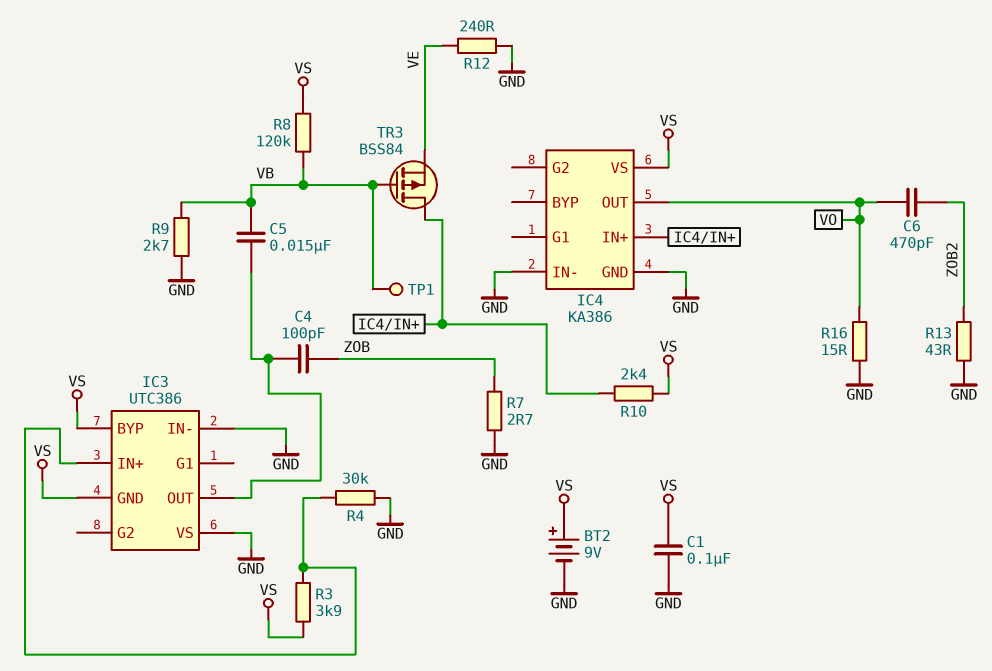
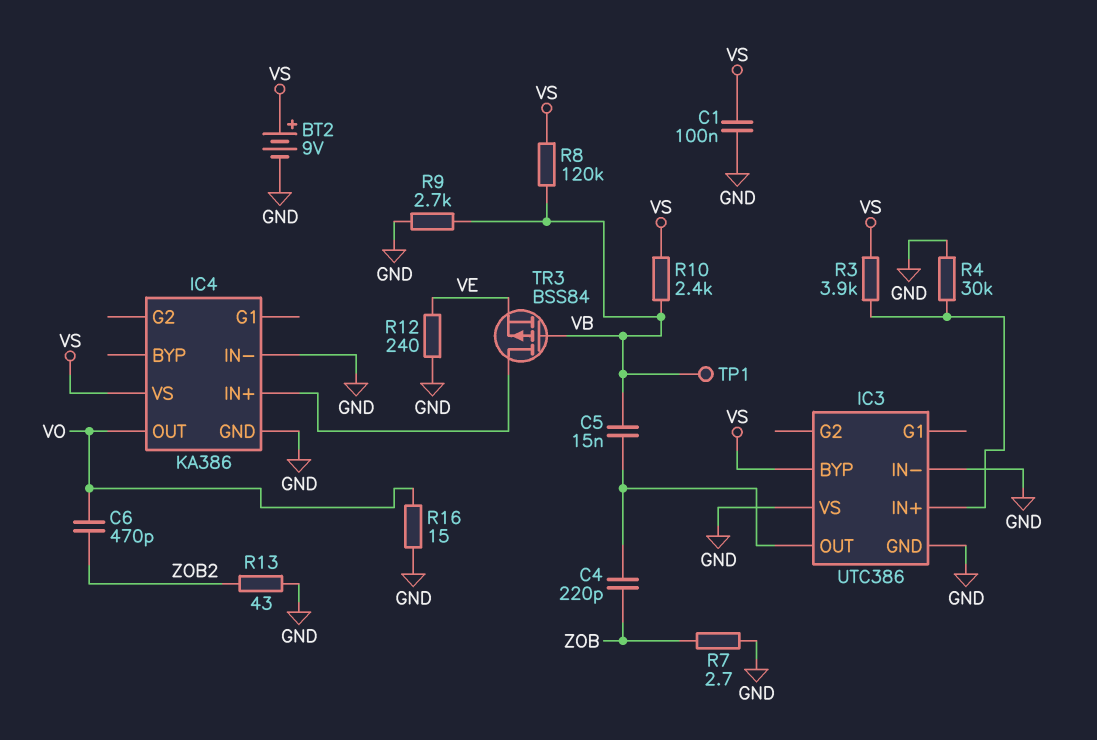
C4: 100pF (IC3/OUT, ZOB) -> 220pF (IC3/OUT, ZOB)
IC3 pin GND: VS -> GND
R10: 2.4k (IC4/IN+, VS) -> 2.4k (VB, VS)

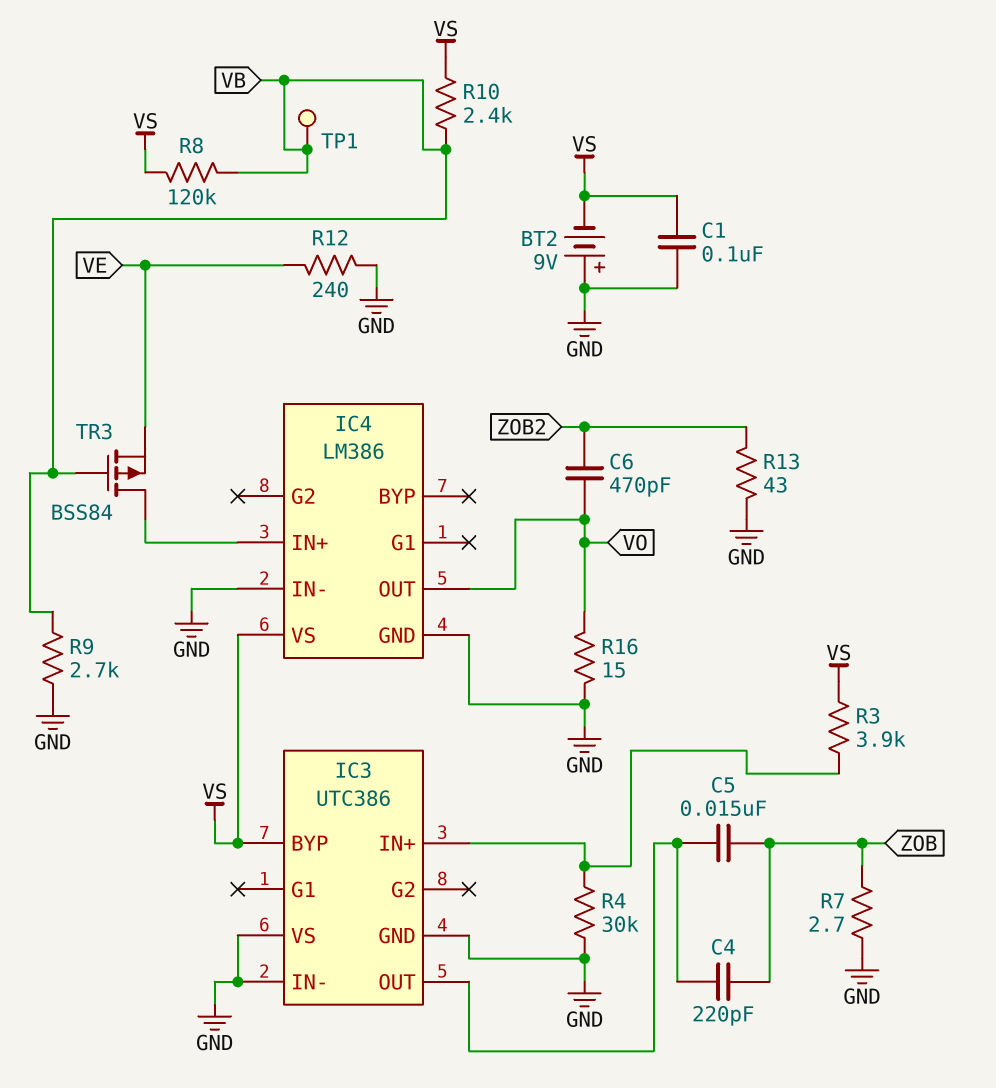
BT2: 9V (plus VS, minus GND) -> 9V (plus GND, minus VS)
C5: 15nF (IC3/OUT, VB) -> 15nF (IC3/OUT, ZOB)
IC4: KA386 -> LM386

